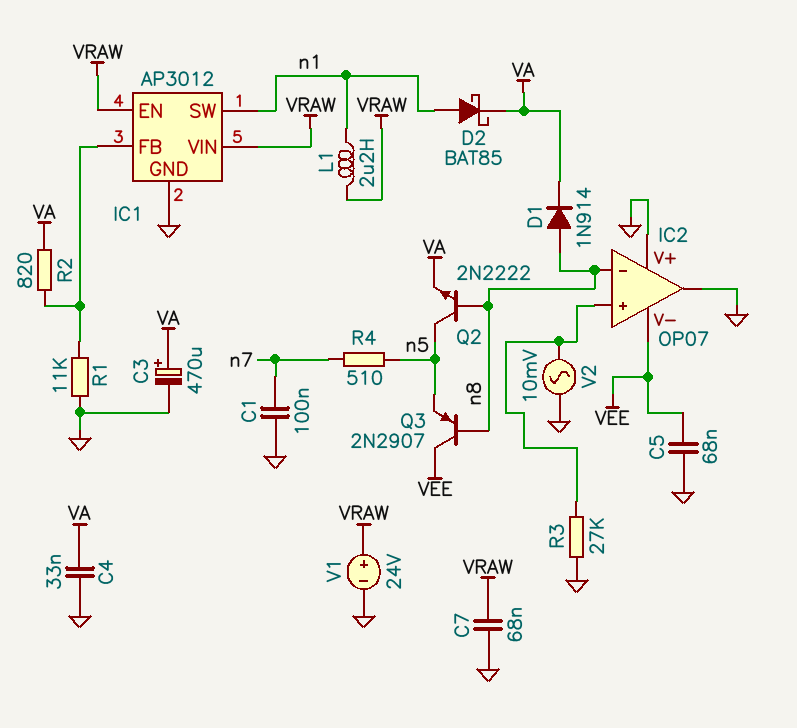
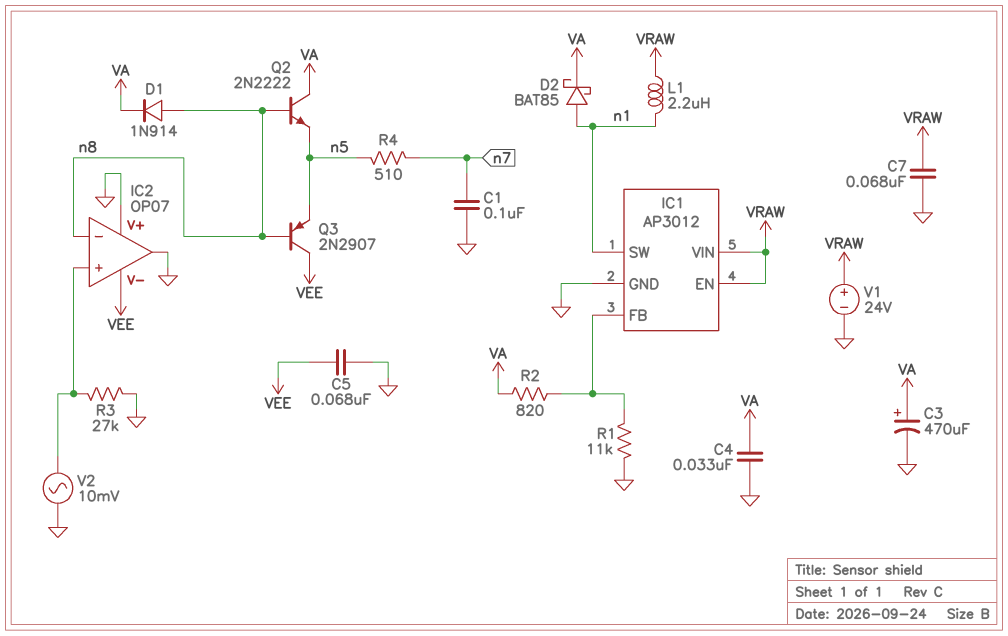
Q2: NPN 2N2222 (B n8, C n5, E VA) -> NPN 2N2222 (B n8, C VA, E n5)

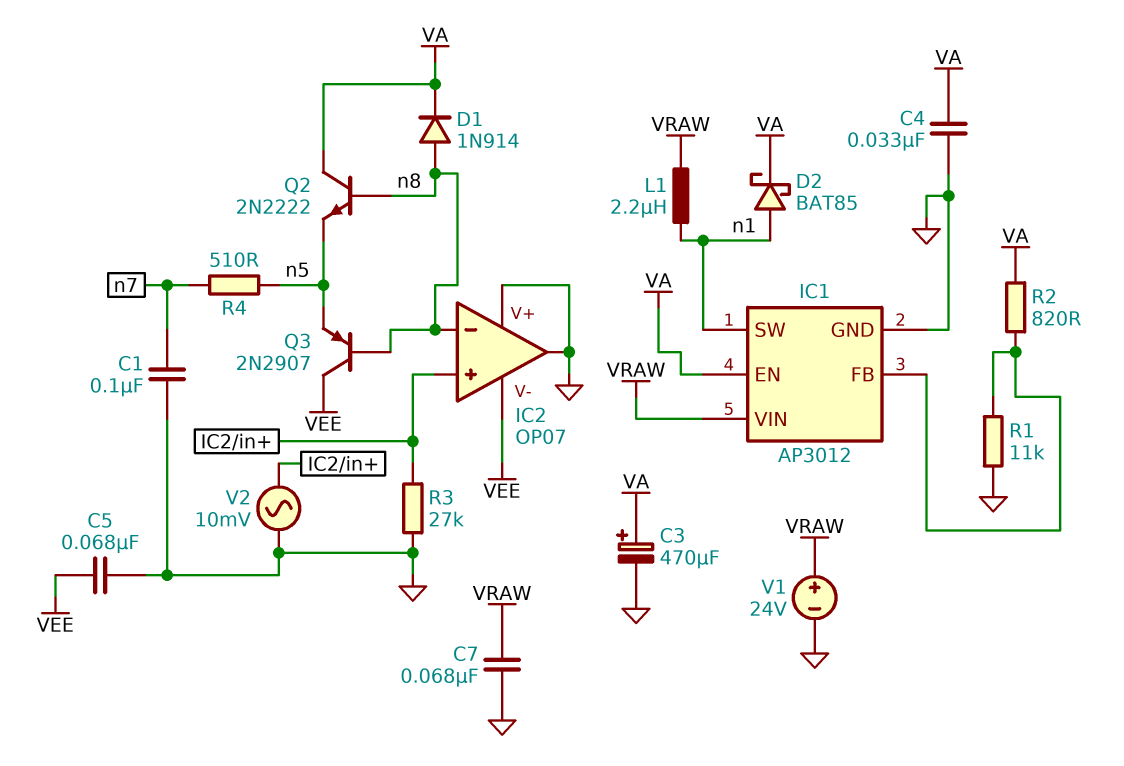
IC1 pin EN: VRAW -> VA

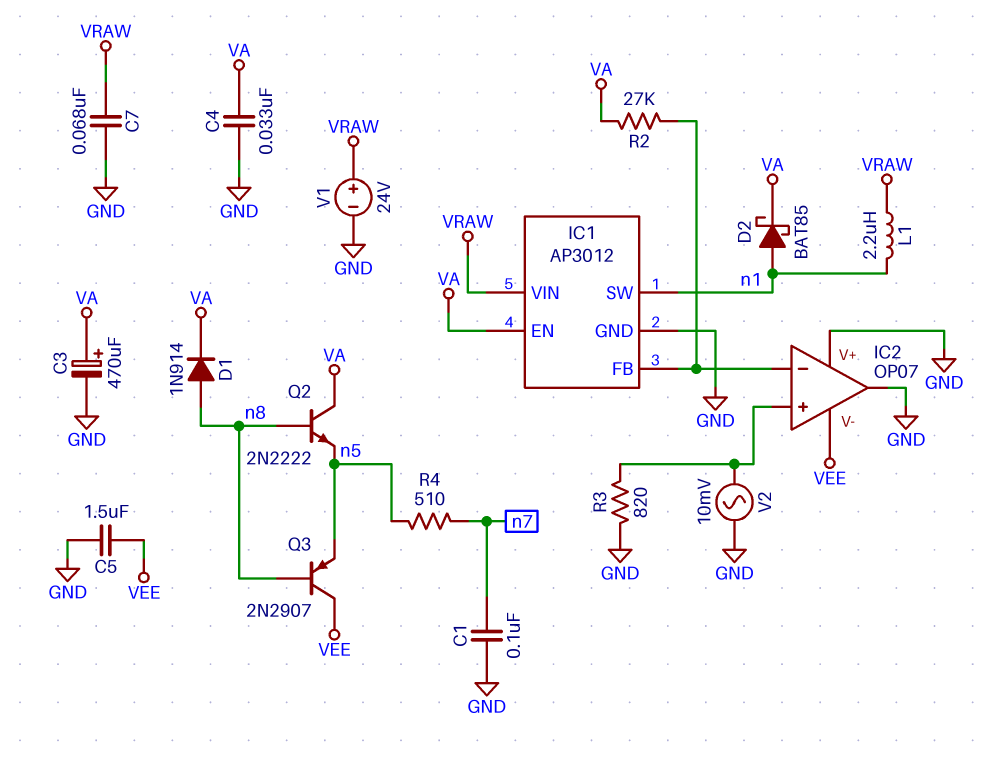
C5: 68nF (GND, VEE) -> 1.5uF (GND, VEE)
IC2 pin in-: n8 -> IC1/FB
R1: 11k (GND, IC1/FB) -> none
R2: 820 (IC1/FB, VA) -> 27k (IC1/FB, VA)
R3: 27k (GND, IC2/in+) -> 820 (GND, IC2/in+)

